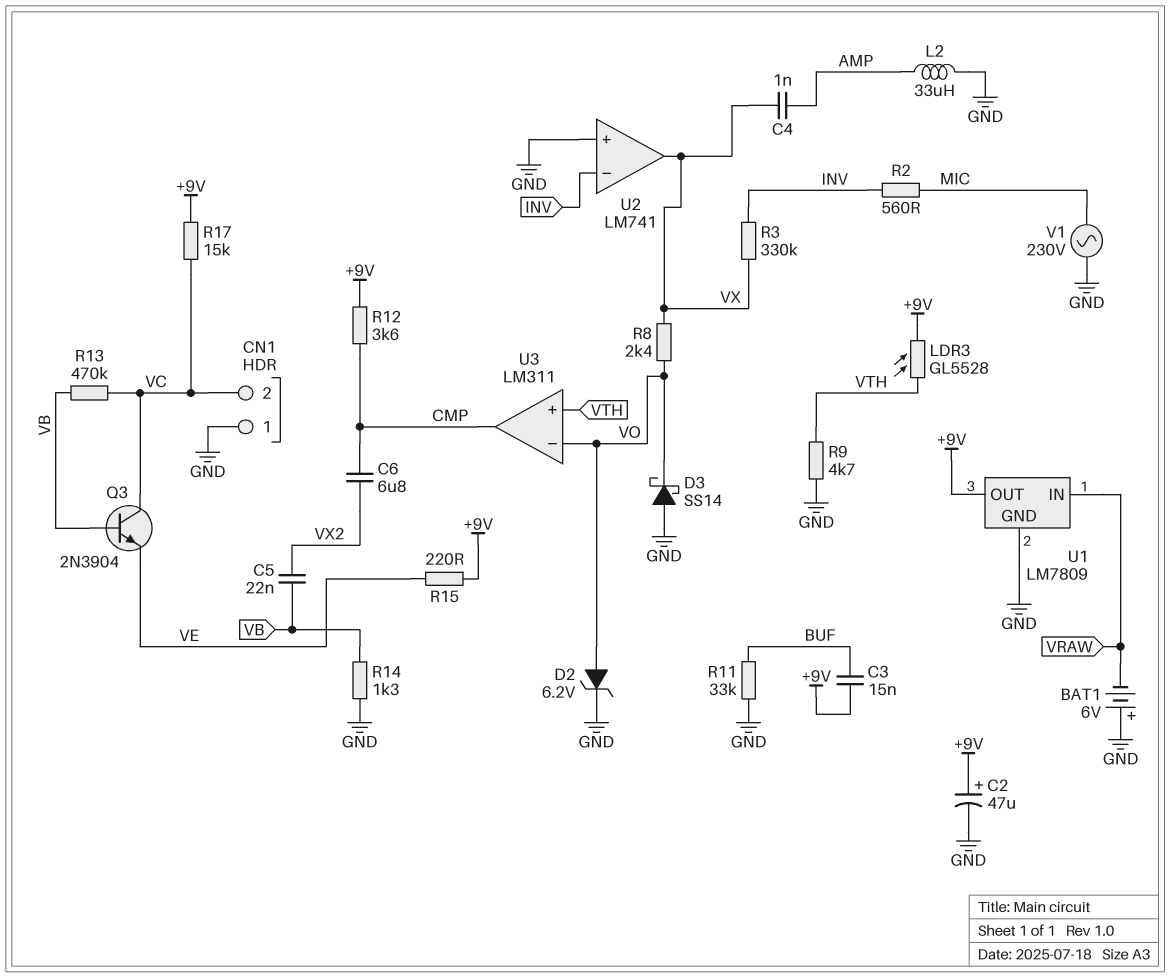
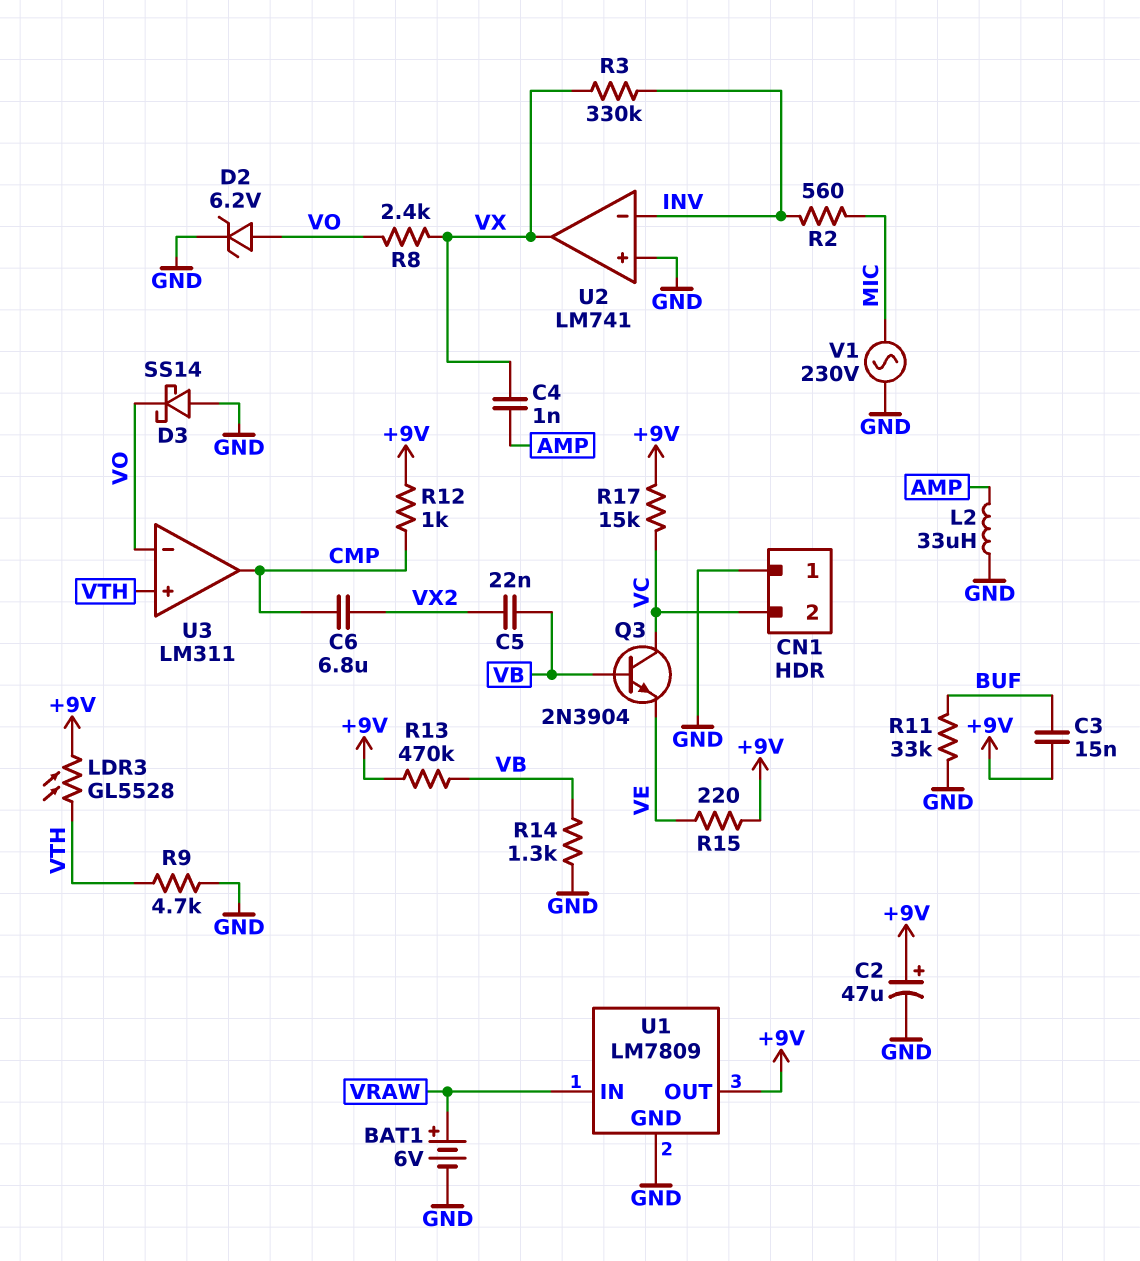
BAT1: 6V (plus GND, minus VRAW) -> 6V (plus VRAW, minus GND)
R12: 3.6k (+9V, CMP) -> 1k (+9V, CMP)
R13: 470k (VB, VC) -> 470k (+9V, VB)

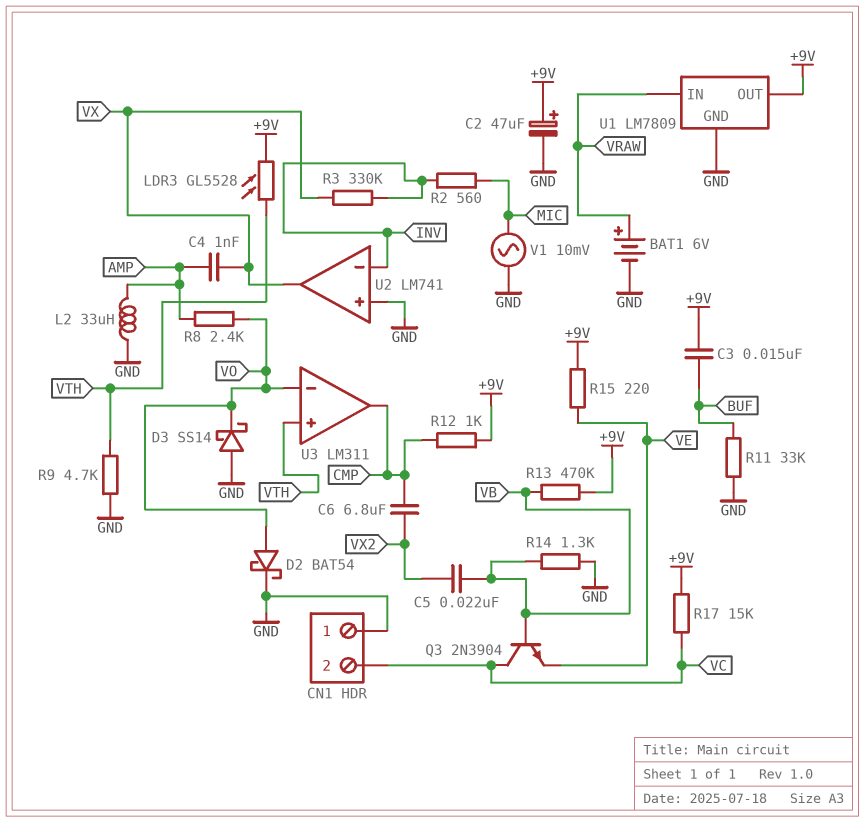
D2: zener 6.2V (A VO, K GND) -> schottky BAT54 (A VO, K GND)
R8: 2.4k (VO, VX) -> 2.4k (AMP, VO)
V1: AC 230V (GND, MIC) -> AC 10mV (GND, MIC)

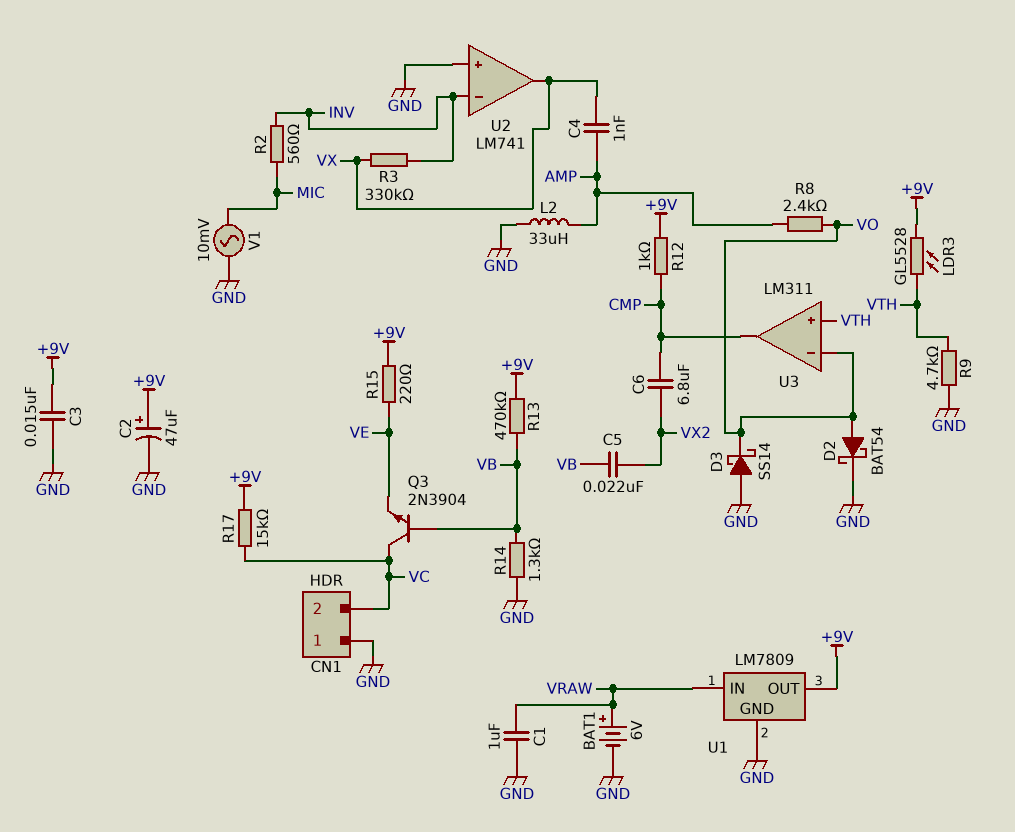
C1: none -> 1uF (GND, VRAW)
C3: 15nF (+9V, BUF) -> 15nF (+9V, GND)
R11: 33k (BUF, GND) -> none

